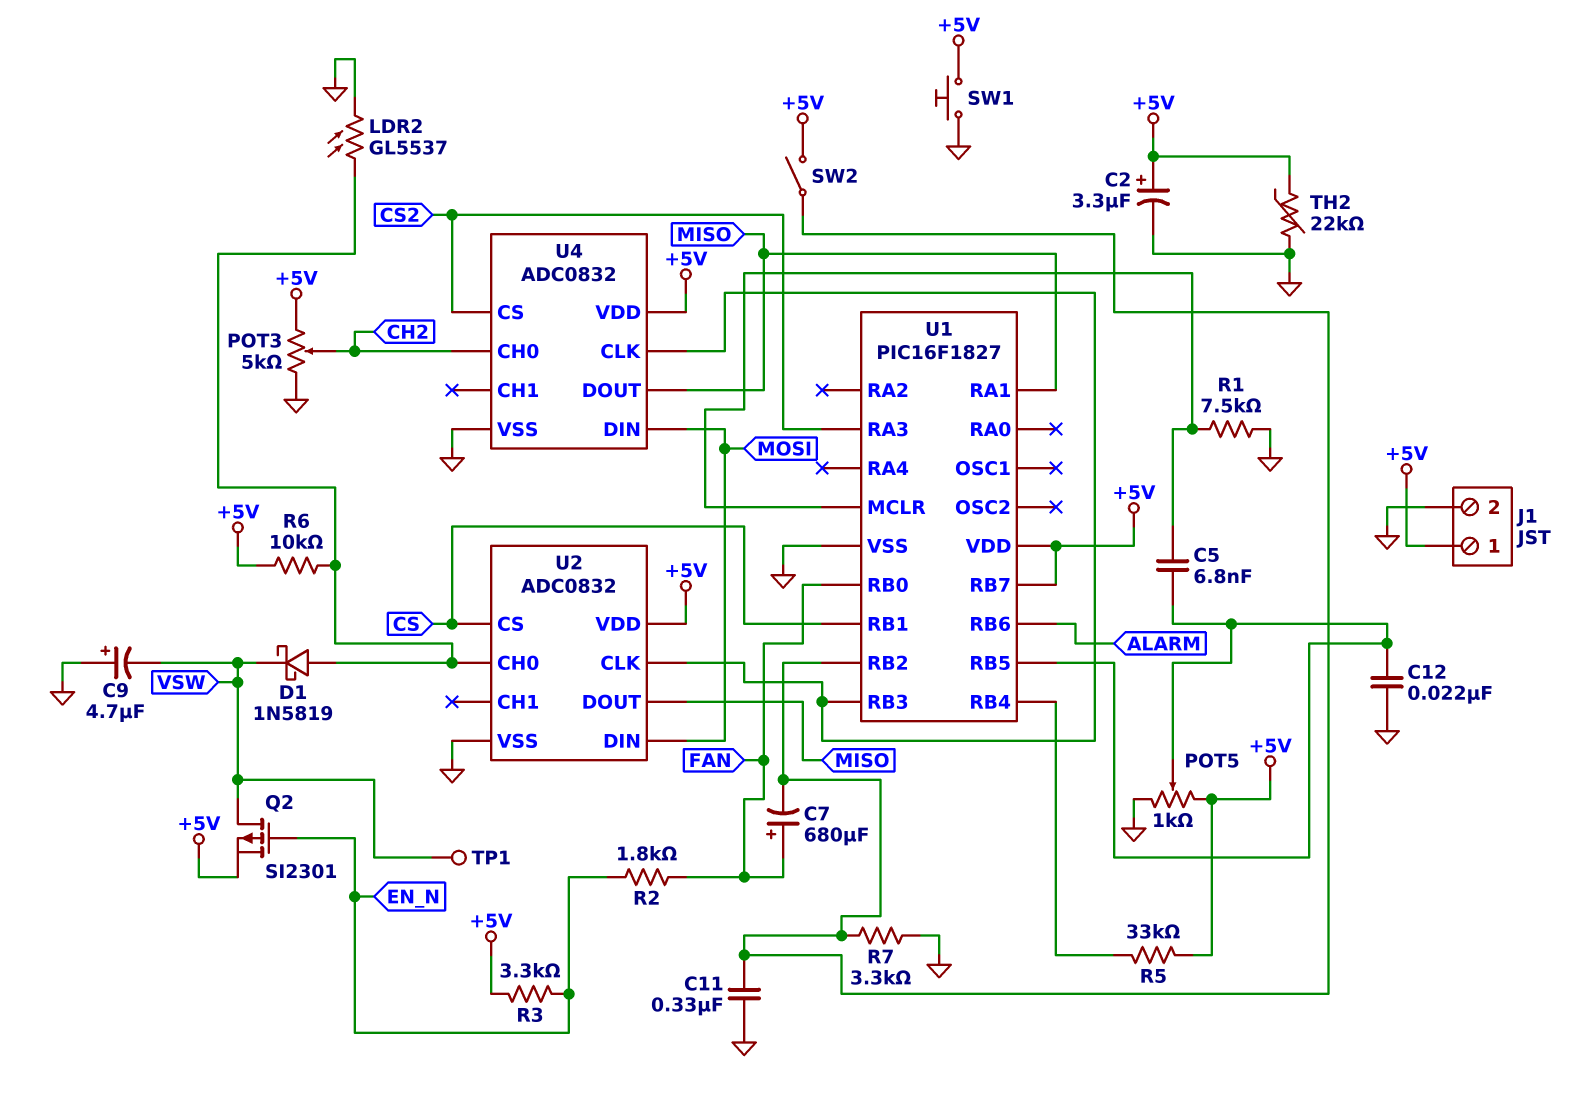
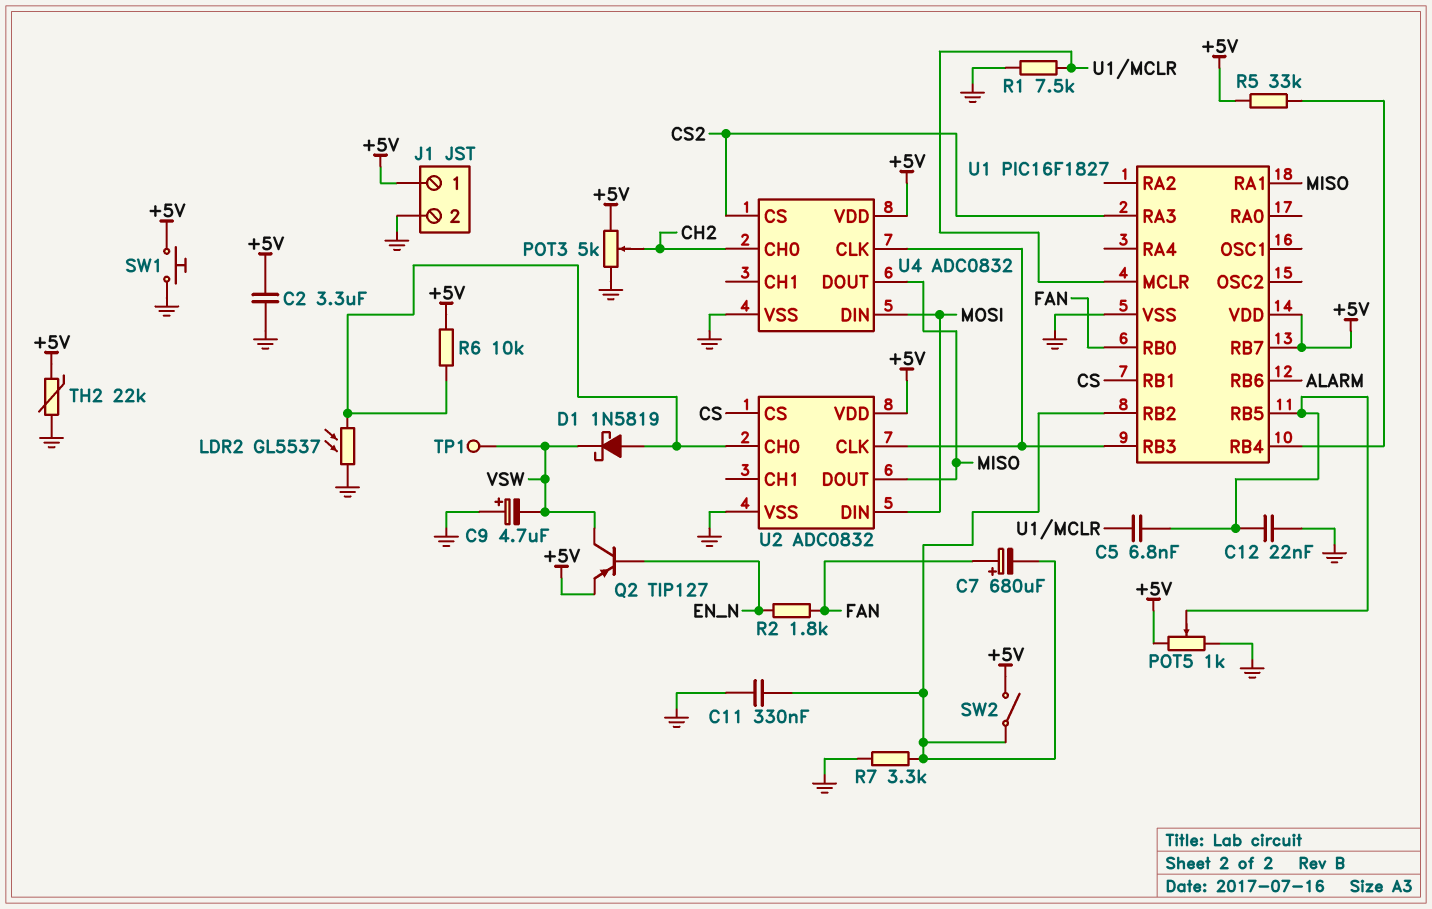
C2: 3.3uF (plus +5V, minus GND) -> 3.3uF (+5V, GND)
Q2: PMOS SI2301 (G EN_N, D VSW, S +5V) -> PNP TIP127 (B EN_N, C VSW, E +5V)
R3: 3.3k (+5V, EN_N) -> none

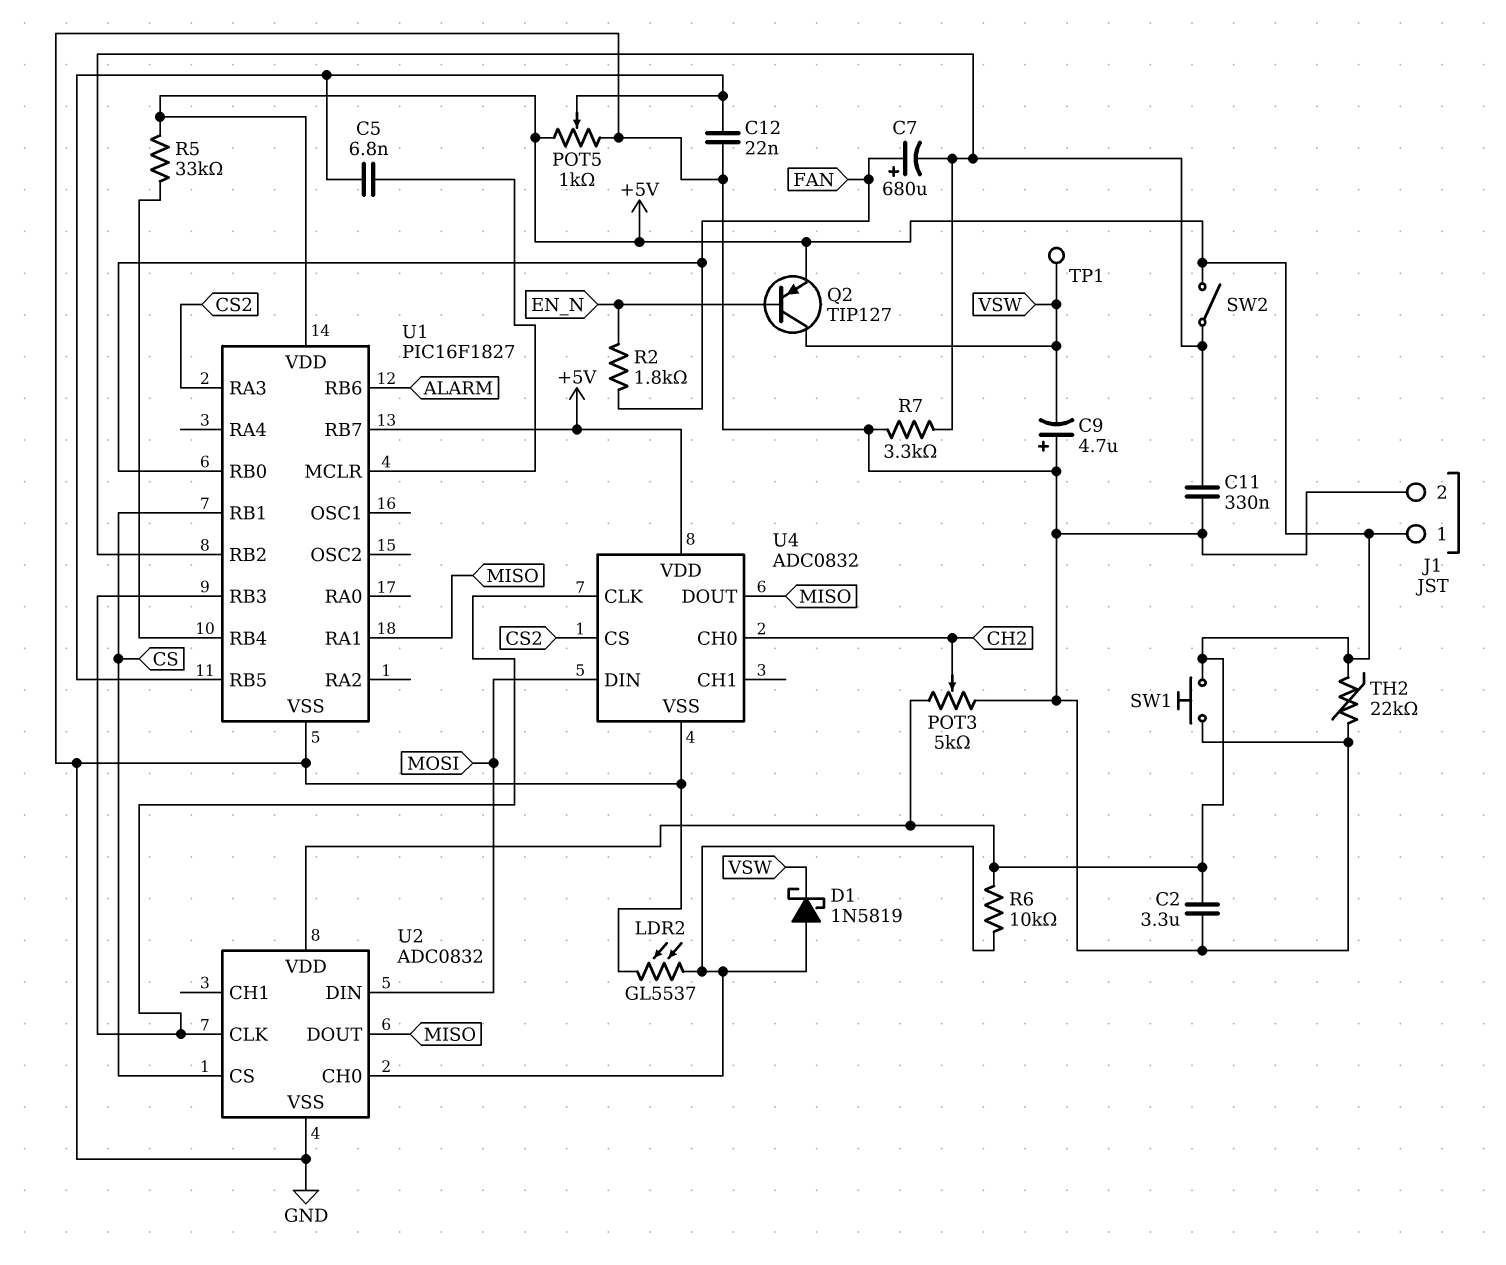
R1: 7.5k (GND, U1/MCLR) -> none

